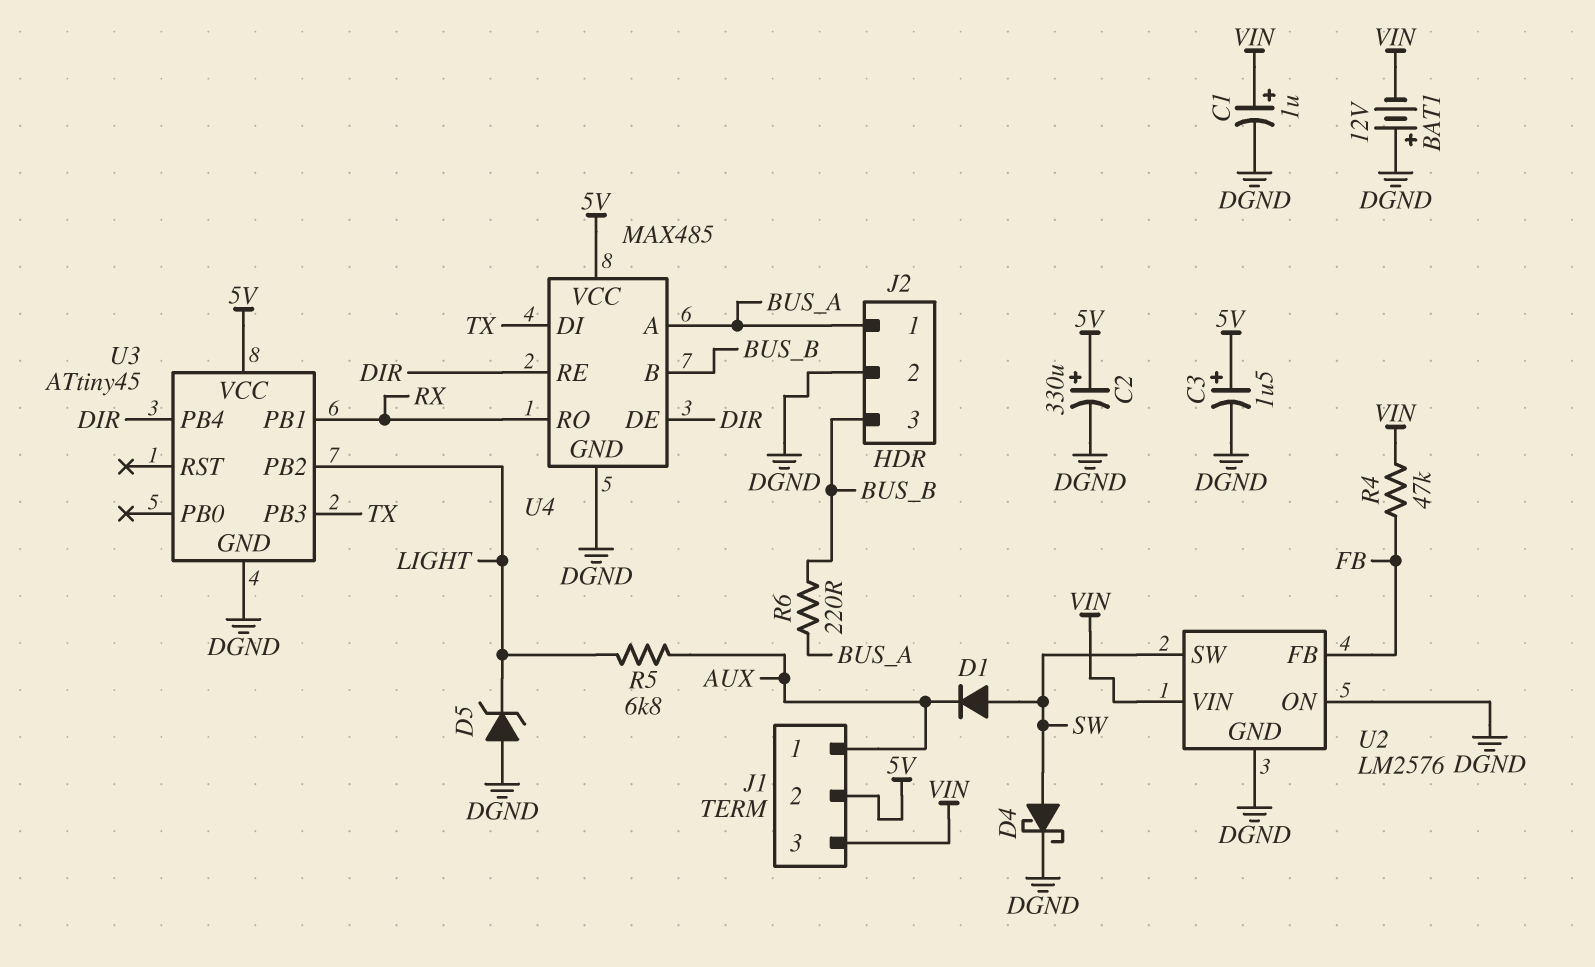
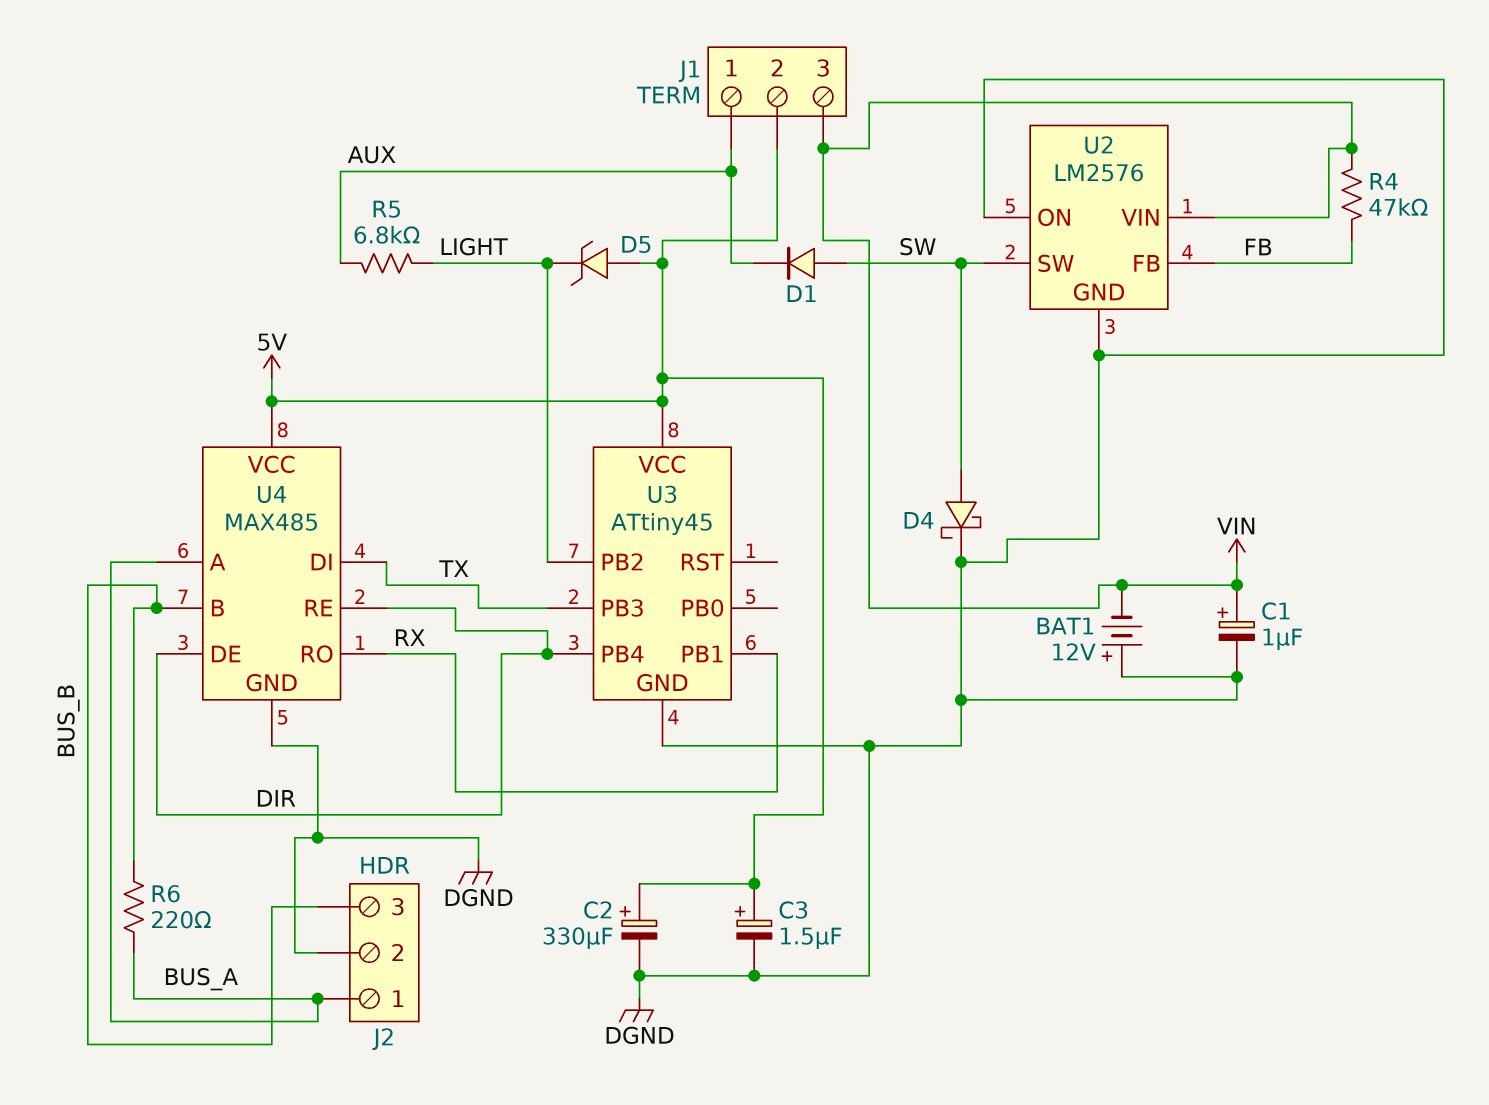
D5: zener (A DGND, K LIGHT) -> zener (A 5V, K LIGHT)

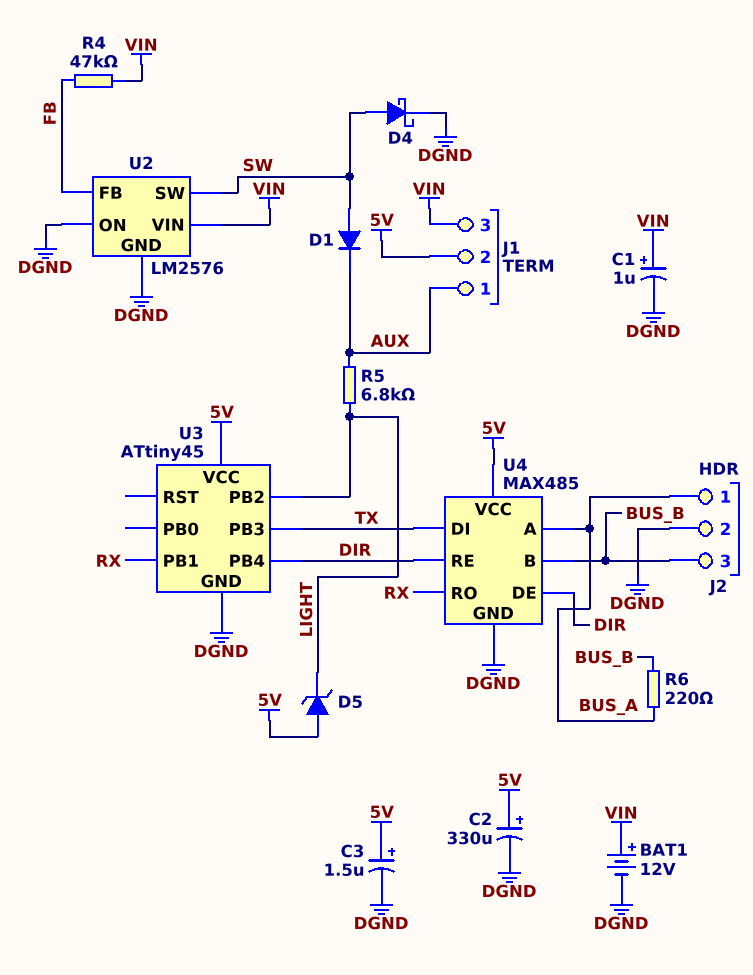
BAT1: 12V (plus DGND, minus VIN) -> 12V (plus VIN, minus DGND)

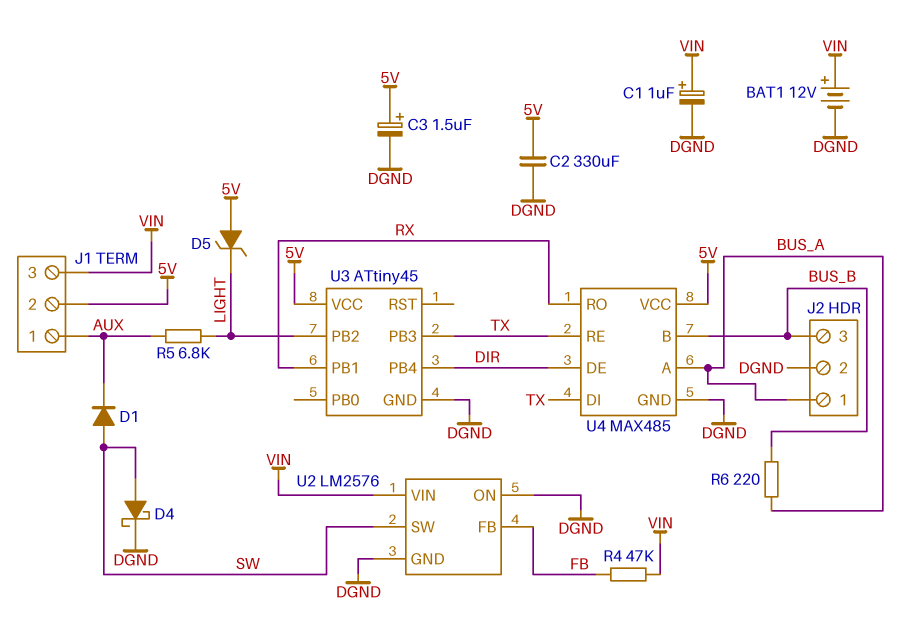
C2: 330uF (plus 5V, minus DGND) -> 330uF (5V, DGND)
U4 pin RE: DIR -> TX

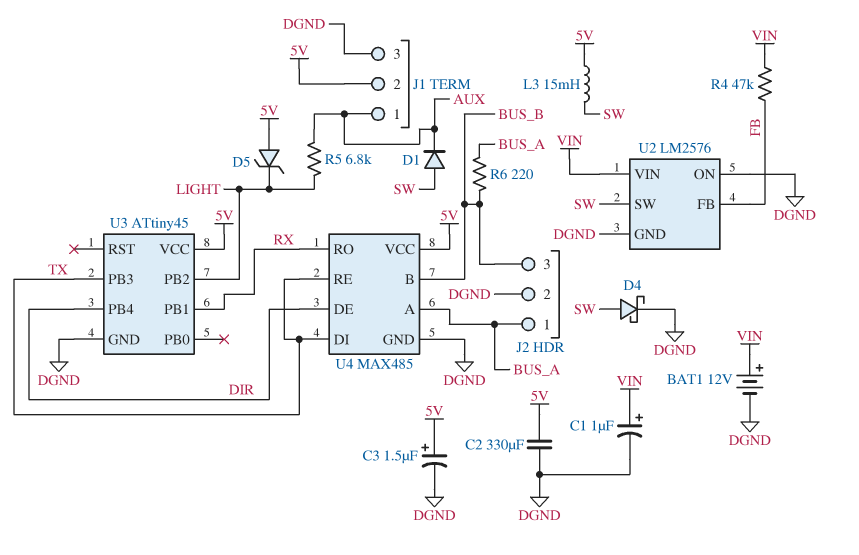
J1 pin 3: VIN -> DGND
L3: none -> 15mH (5V, SW)

